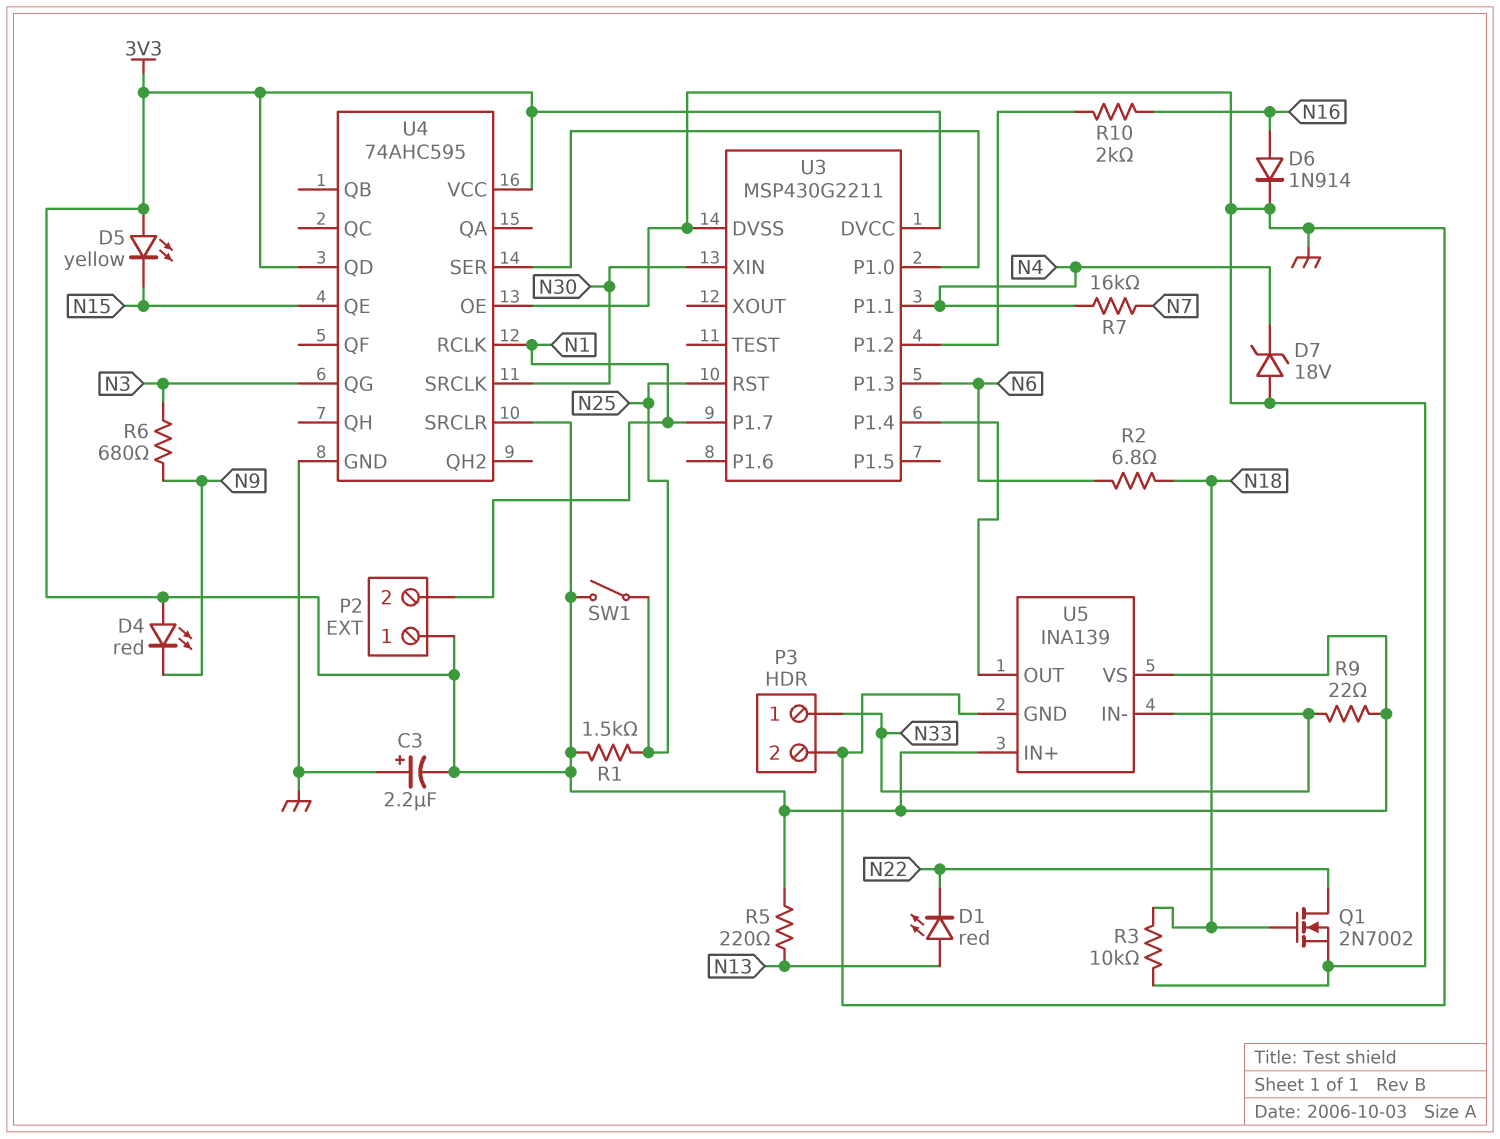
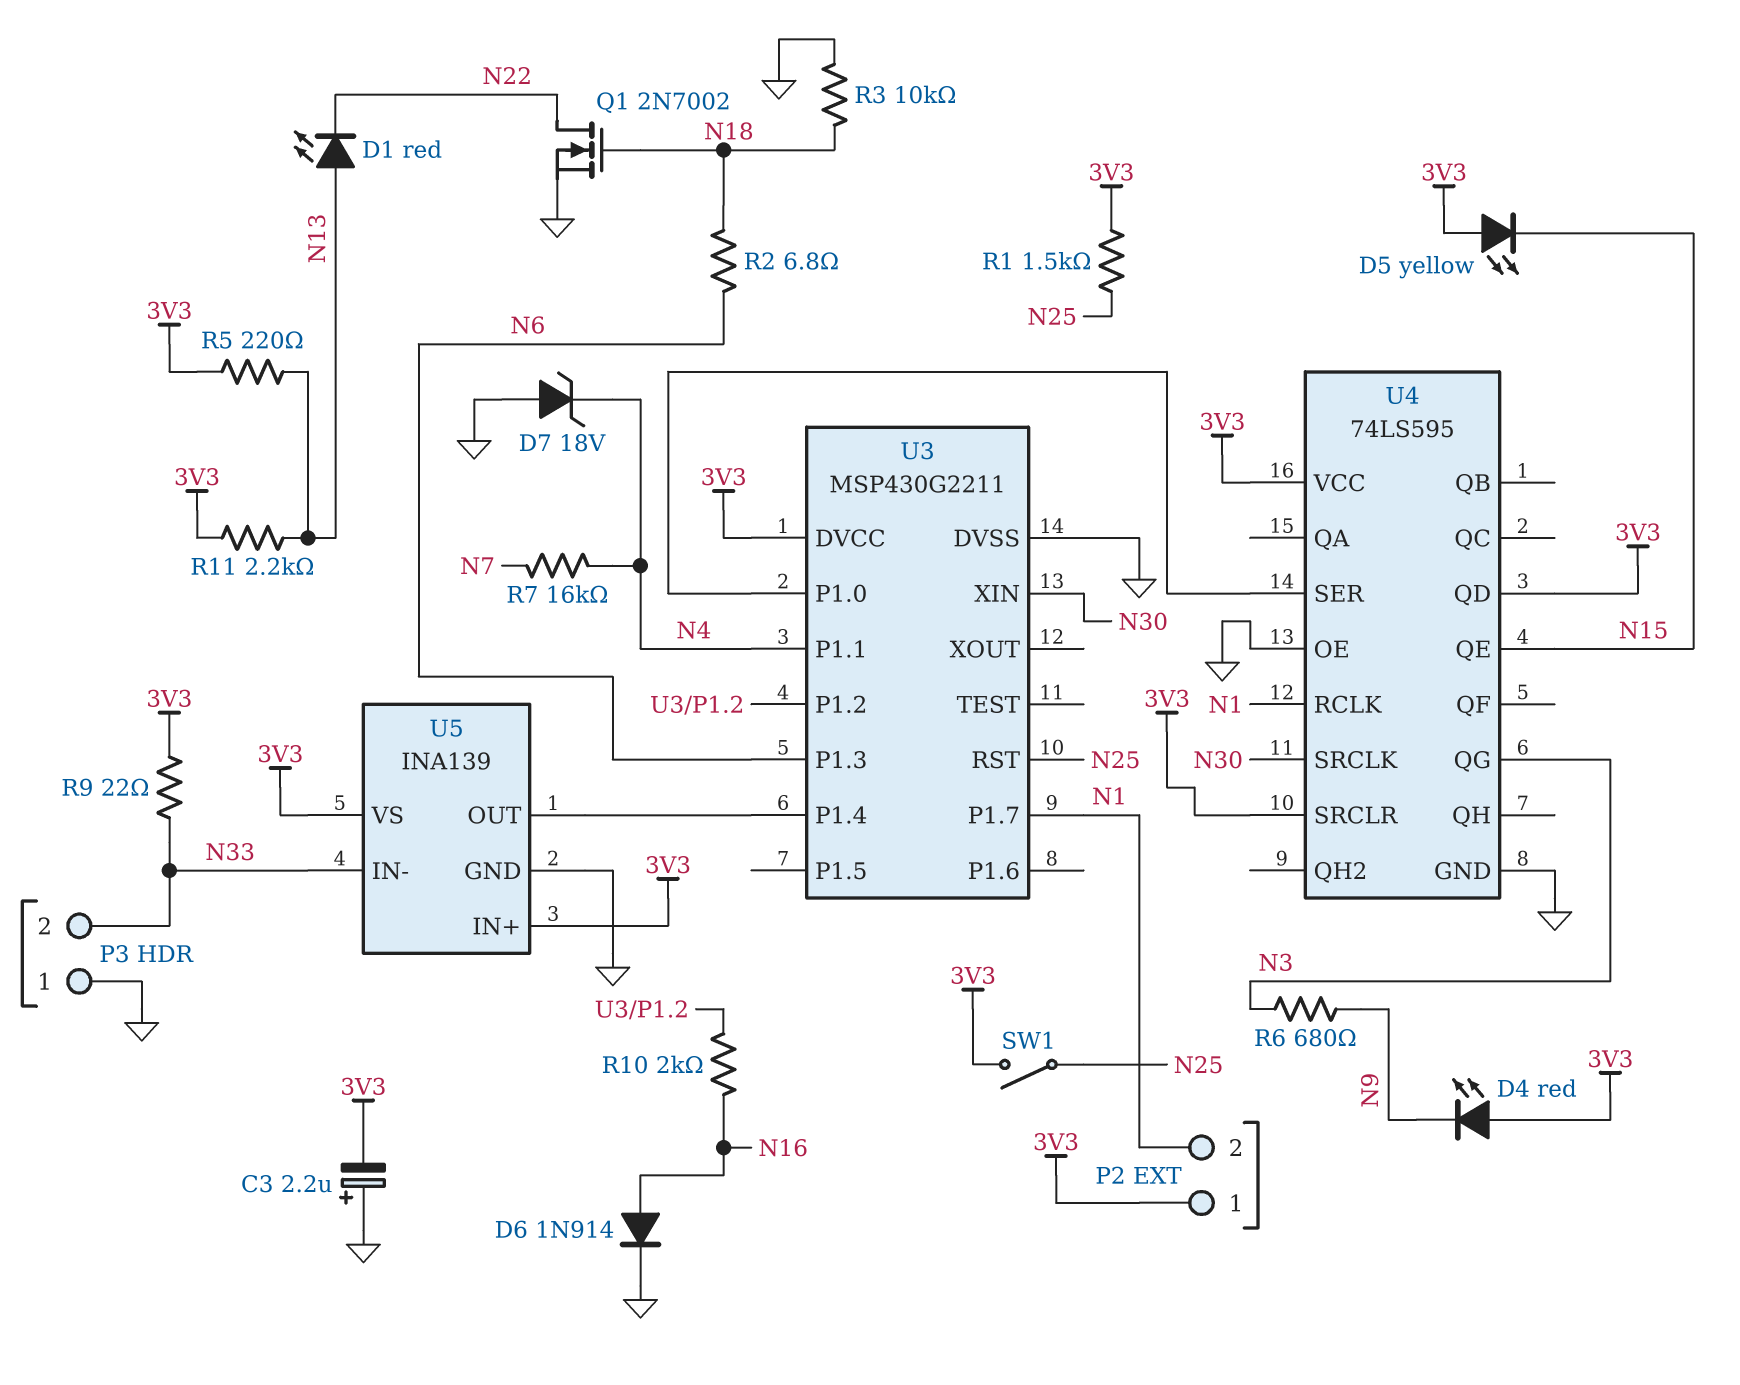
P3 pin 1: N33 -> GND
P3 pin 2: GND -> N33
R11: none -> 2.2k (3V3, N13)
U4: 74AHC595 -> 74LS595

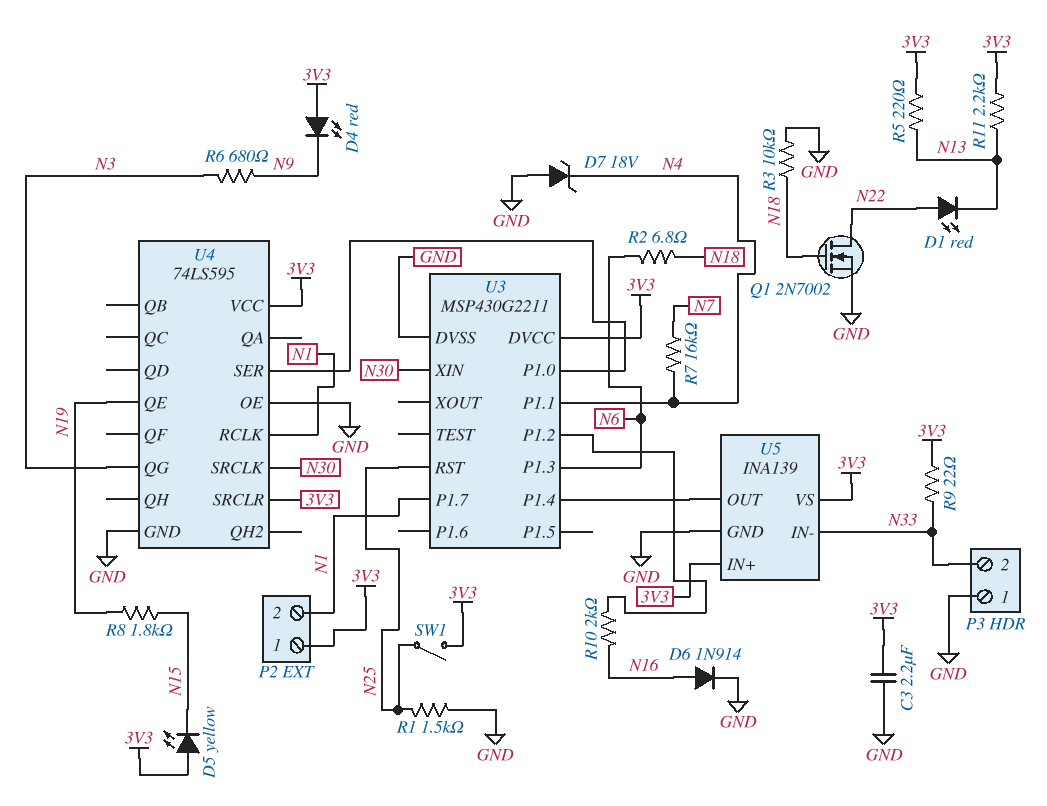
C3: 2.2uF (plus GND, minus 3V3) -> 2.2uF (3V3, GND)
D1: LED red (A N13, K N22) -> LED red (A N22, K N13)
R1: 1.5k (3V3, N25) -> 1.5k (GND, N25)
R8: none -> 1.8k (N15, N19)
U4 pin QD: 3V3 -> none
U4 pin QE: N15 -> N19

